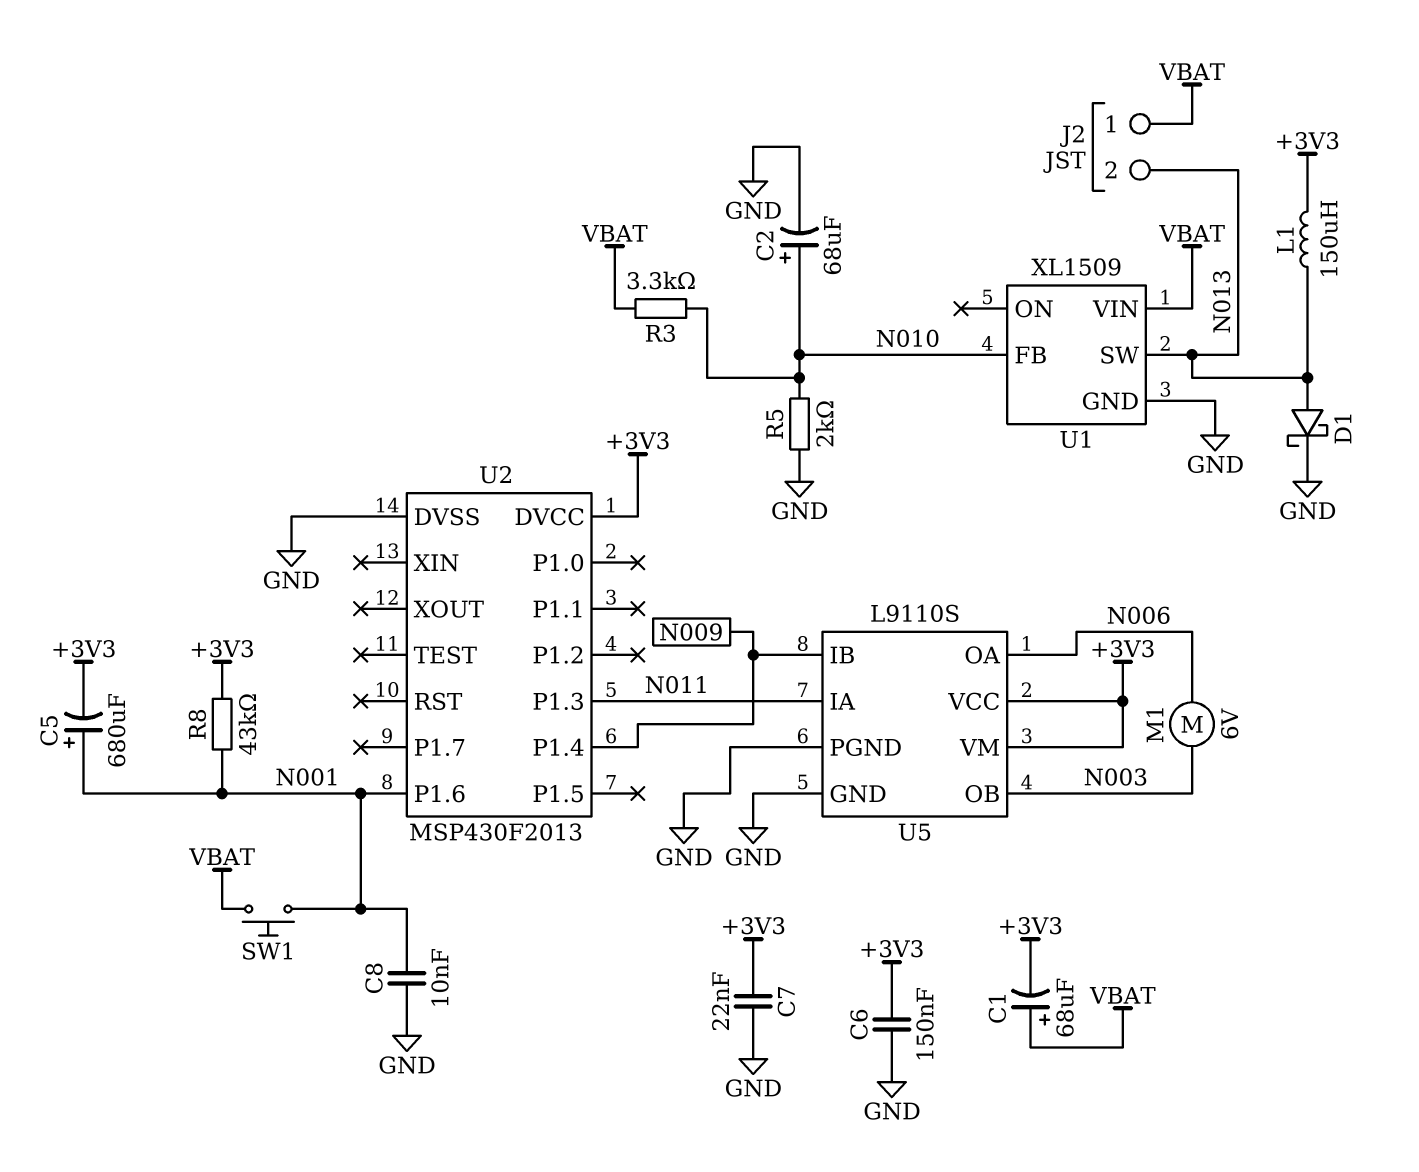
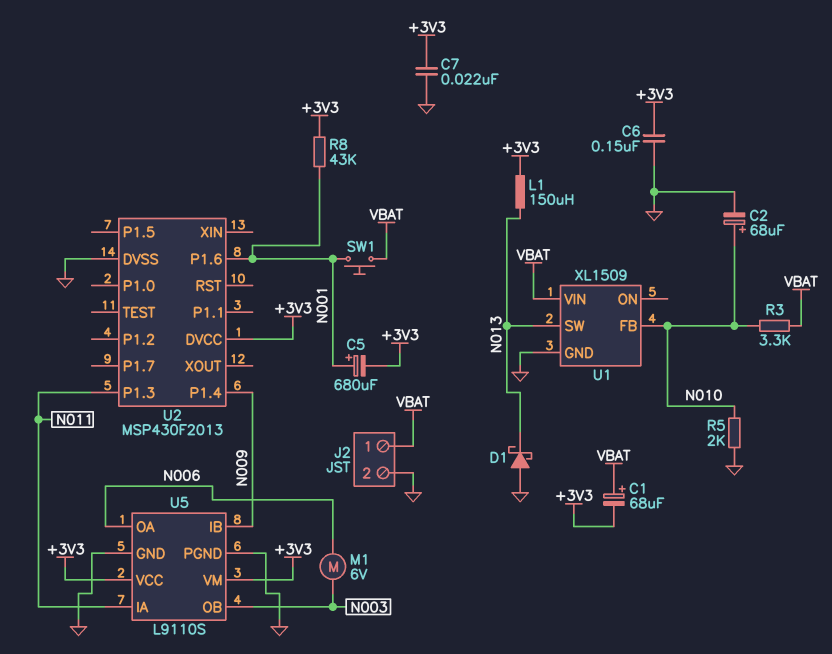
C8: 10nF (GND, N001) -> none
D1: schottky (A N013, K GND) -> schottky (A GND, K N013)
J2 pin 2: N013 -> GND

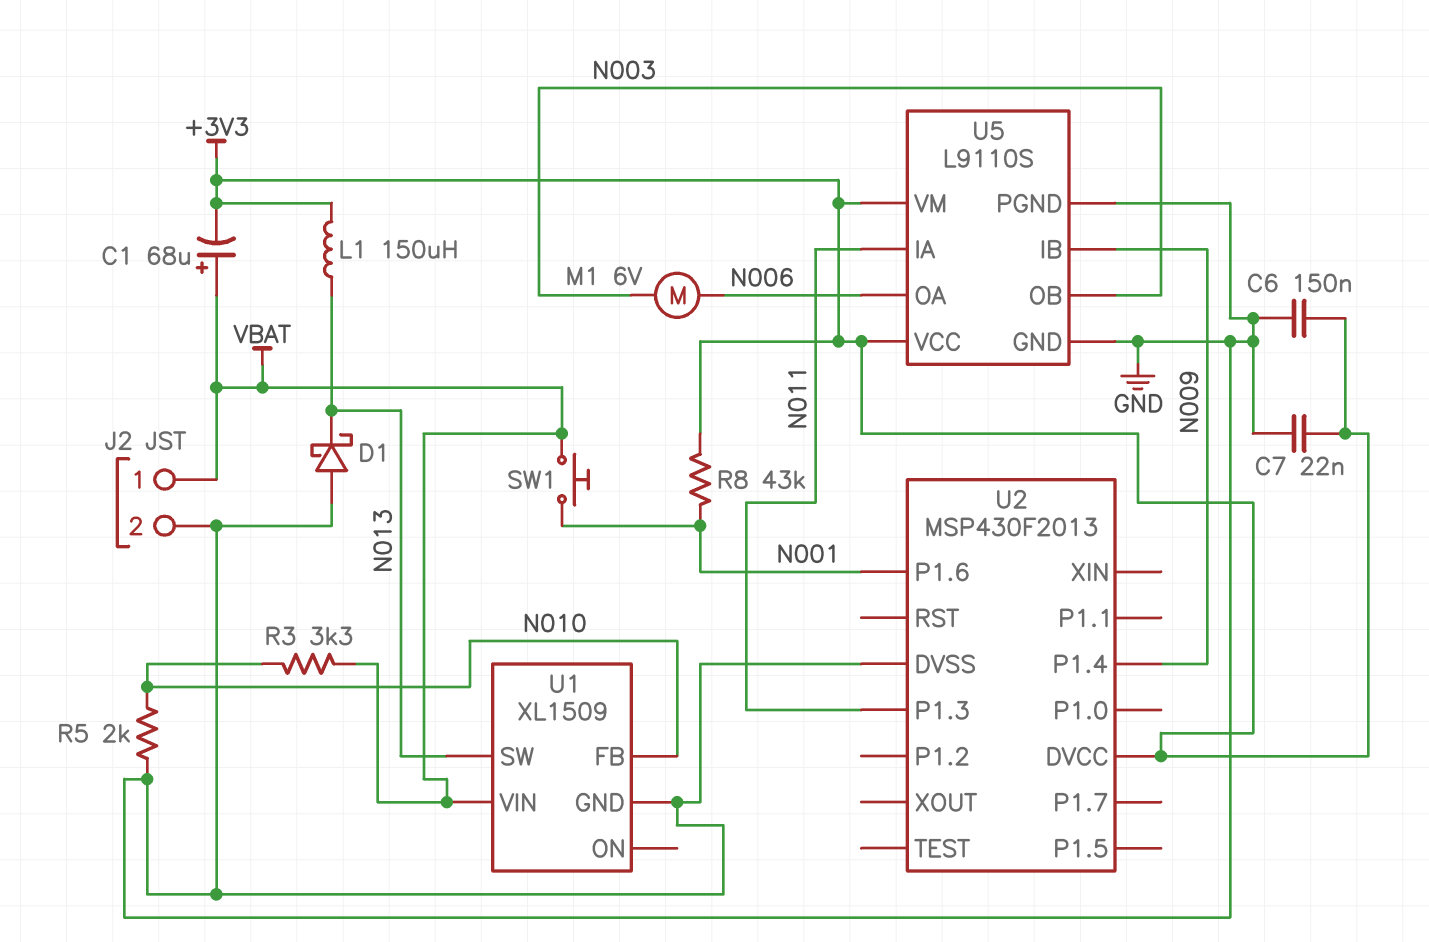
C2: 68uF (plus N010, minus GND) -> none
C5: 680uF (plus N001, minus +3V3) -> none

